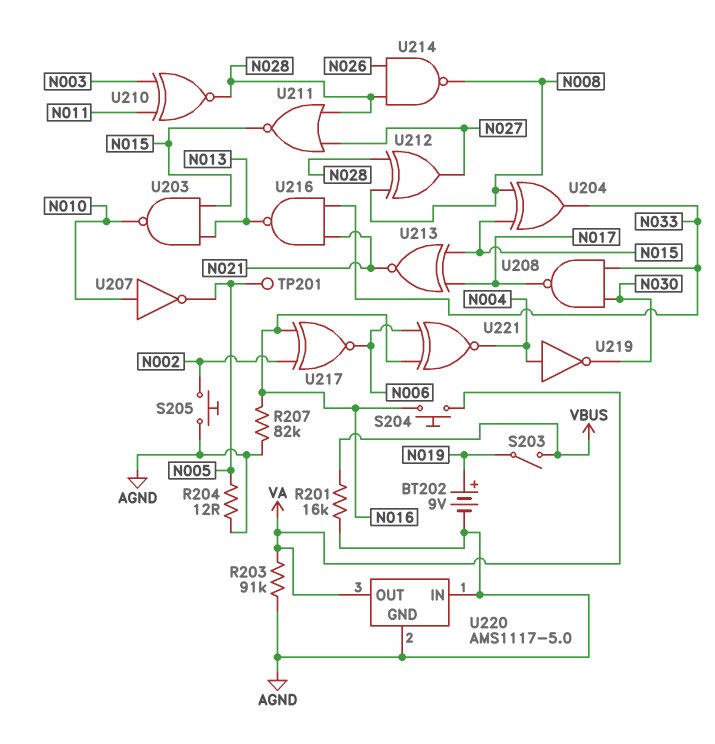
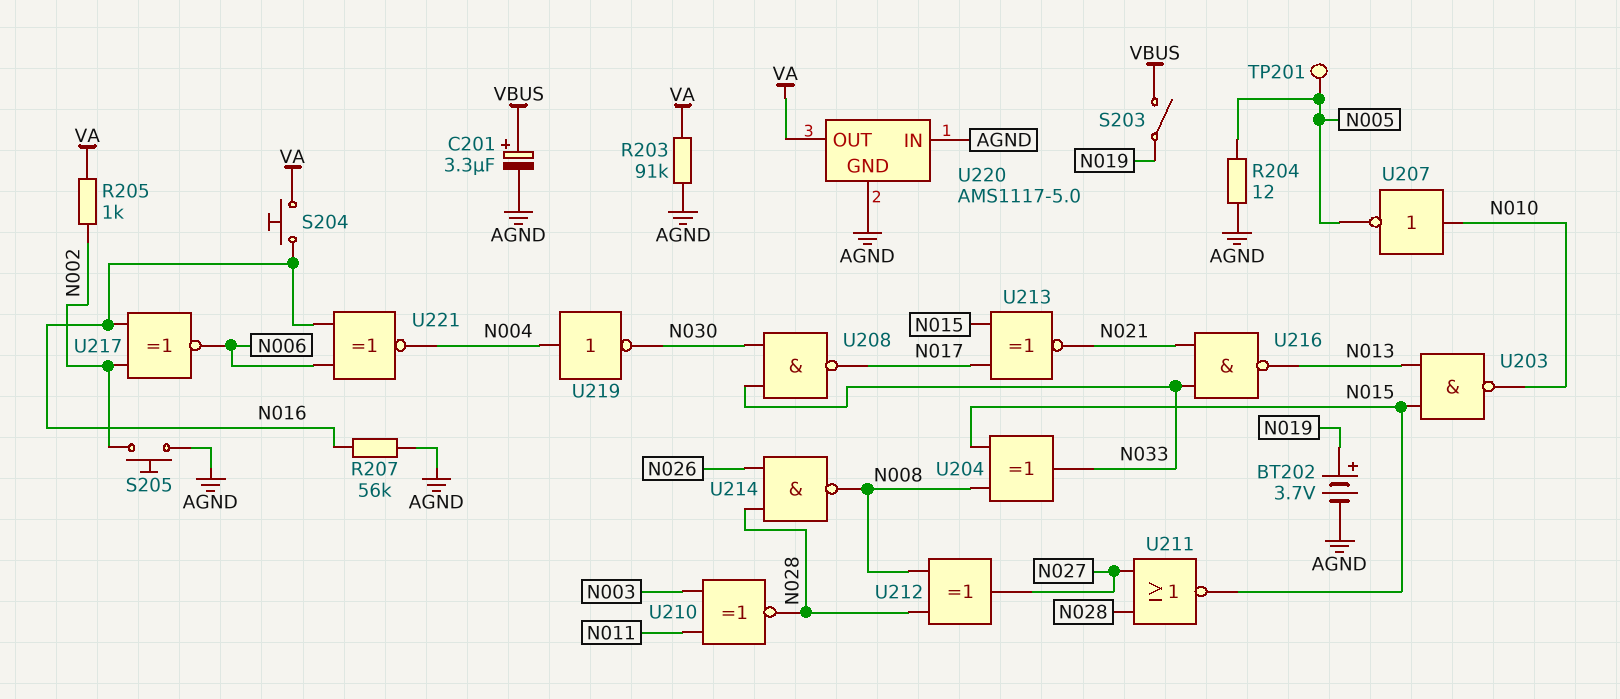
BT202: 9V (plus N019, minus AGND) -> 3.7V (plus N019, minus AGND)
C201: none -> 3.3uF (plus VBUS, minus AGND)
R201: 16k (AGND, VBUS) -> none
R205: none -> 1k (N002, VA)
R207: 82k (AGND, N016) -> 56k (AGND, N016)

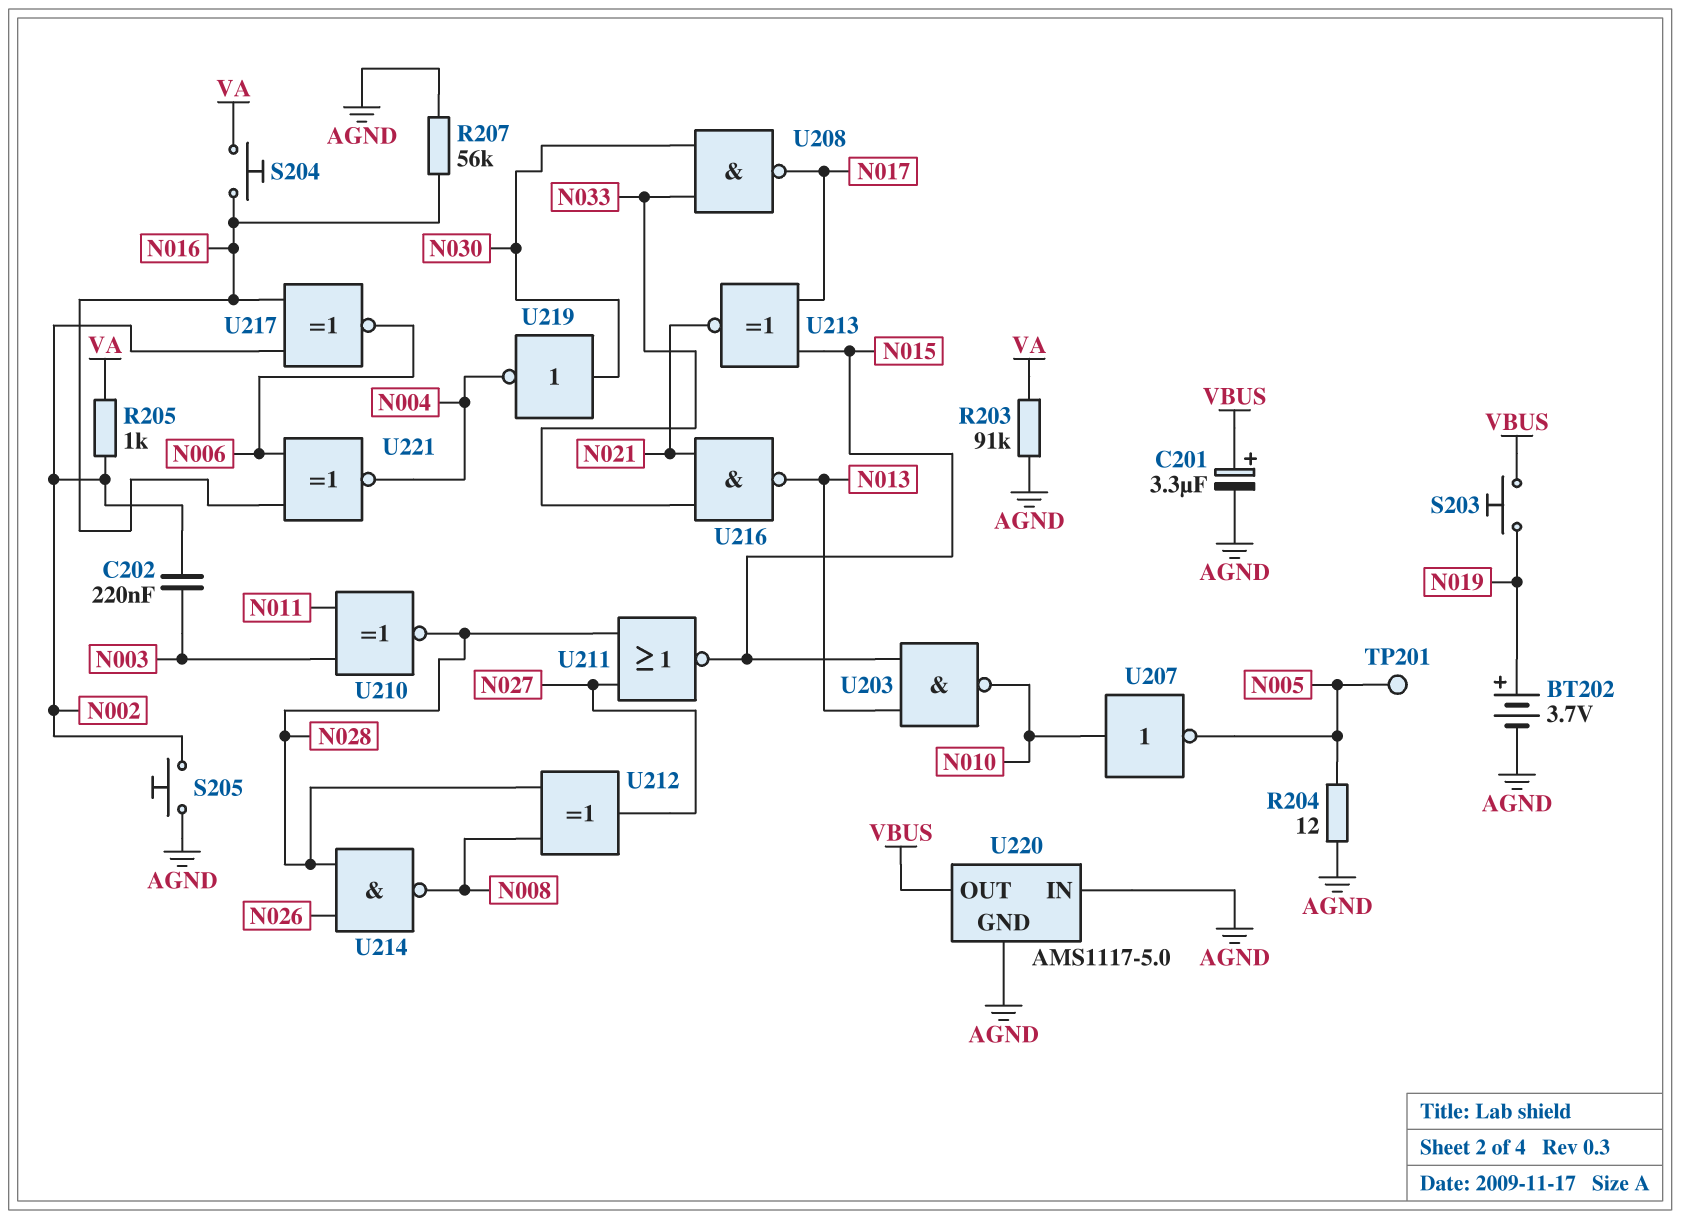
C202: none -> 220nF (N002, N003)
S203: switch (N019, VBUS) -> button (N019, VBUS)
U204: XOR (in N008, in N015, out N033) -> none
U219: NOT (in N004, out N030) -> NOT (in N030, out N004)
U220 pin OUT: VA -> VBUS

